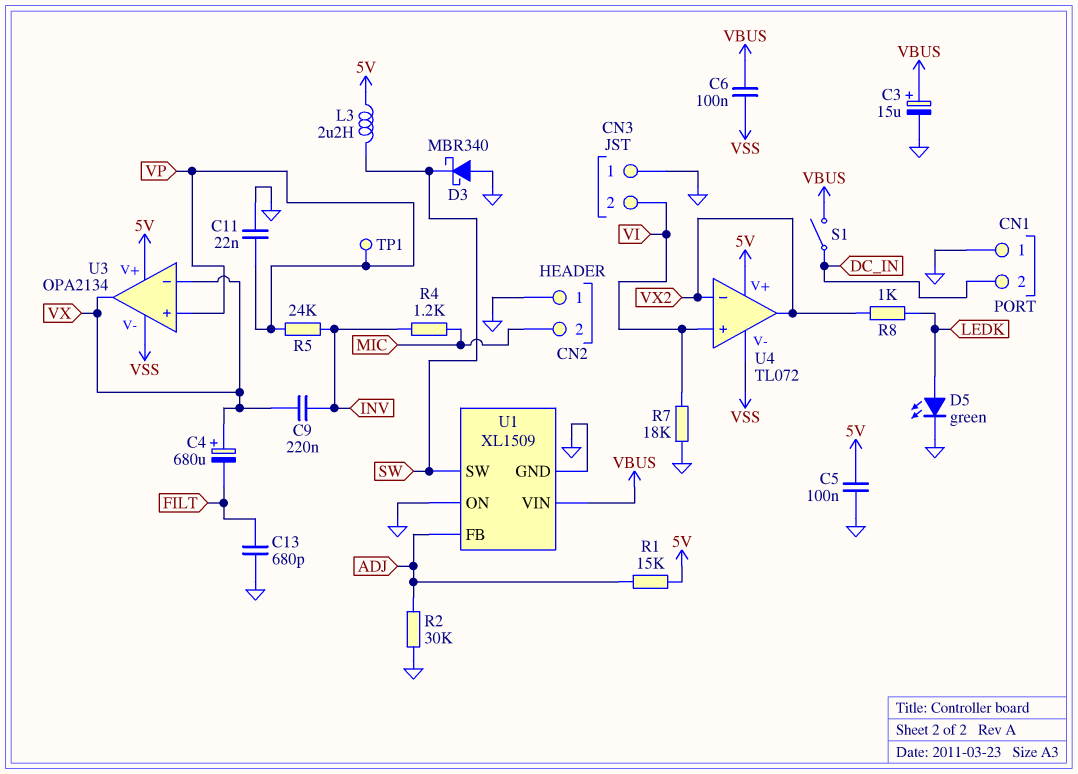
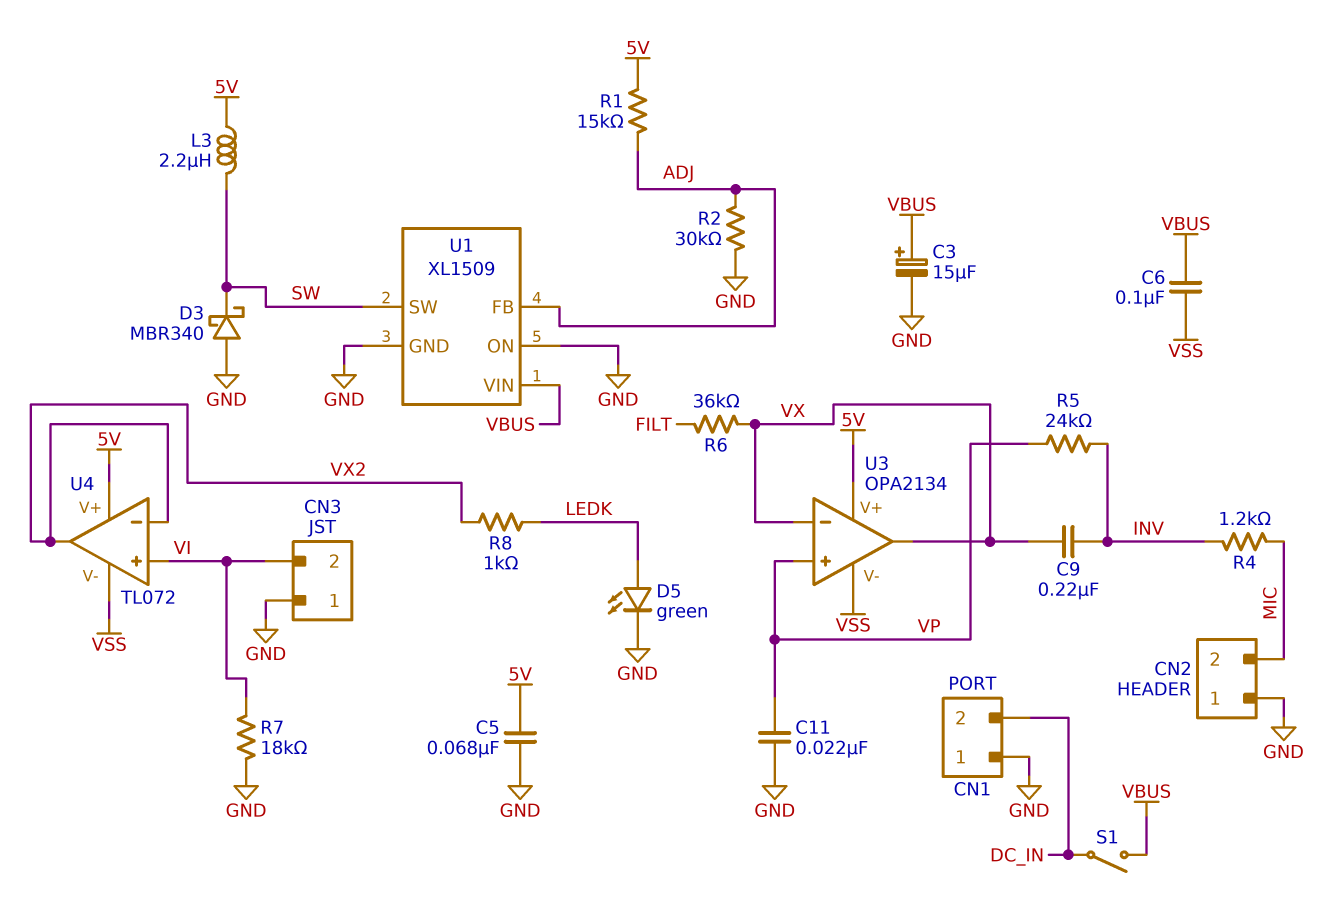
C4: 680uF (plus VX, minus FILT) -> none
C5: 100nF (5V, GND) -> 68nF (5V, GND)
C13: 680pF (FILT, GND) -> none
R6: none -> 36k (FILT, VX)
TP1: test point (VP) -> none

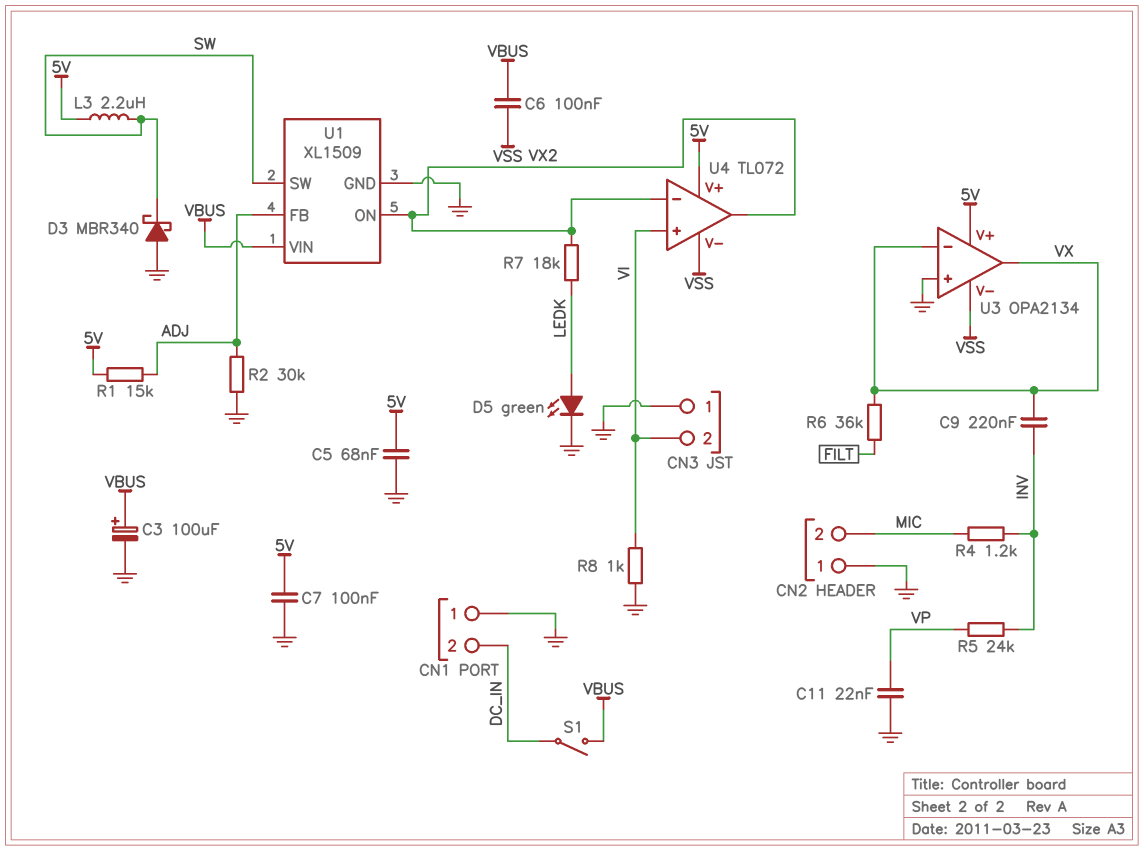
C3: 15uF (plus VBUS, minus GND) -> 100uF (plus VBUS, minus GND)
C7: none -> 100nF (5V, GND)
R7: 18k (GND, VI) -> 18k (LEDK, VX2)
R8: 1k (LEDK, VX2) -> 1k (GND, VI)
U1 pin ON: GND -> VX2
U3 pin in+: VP -> GND

